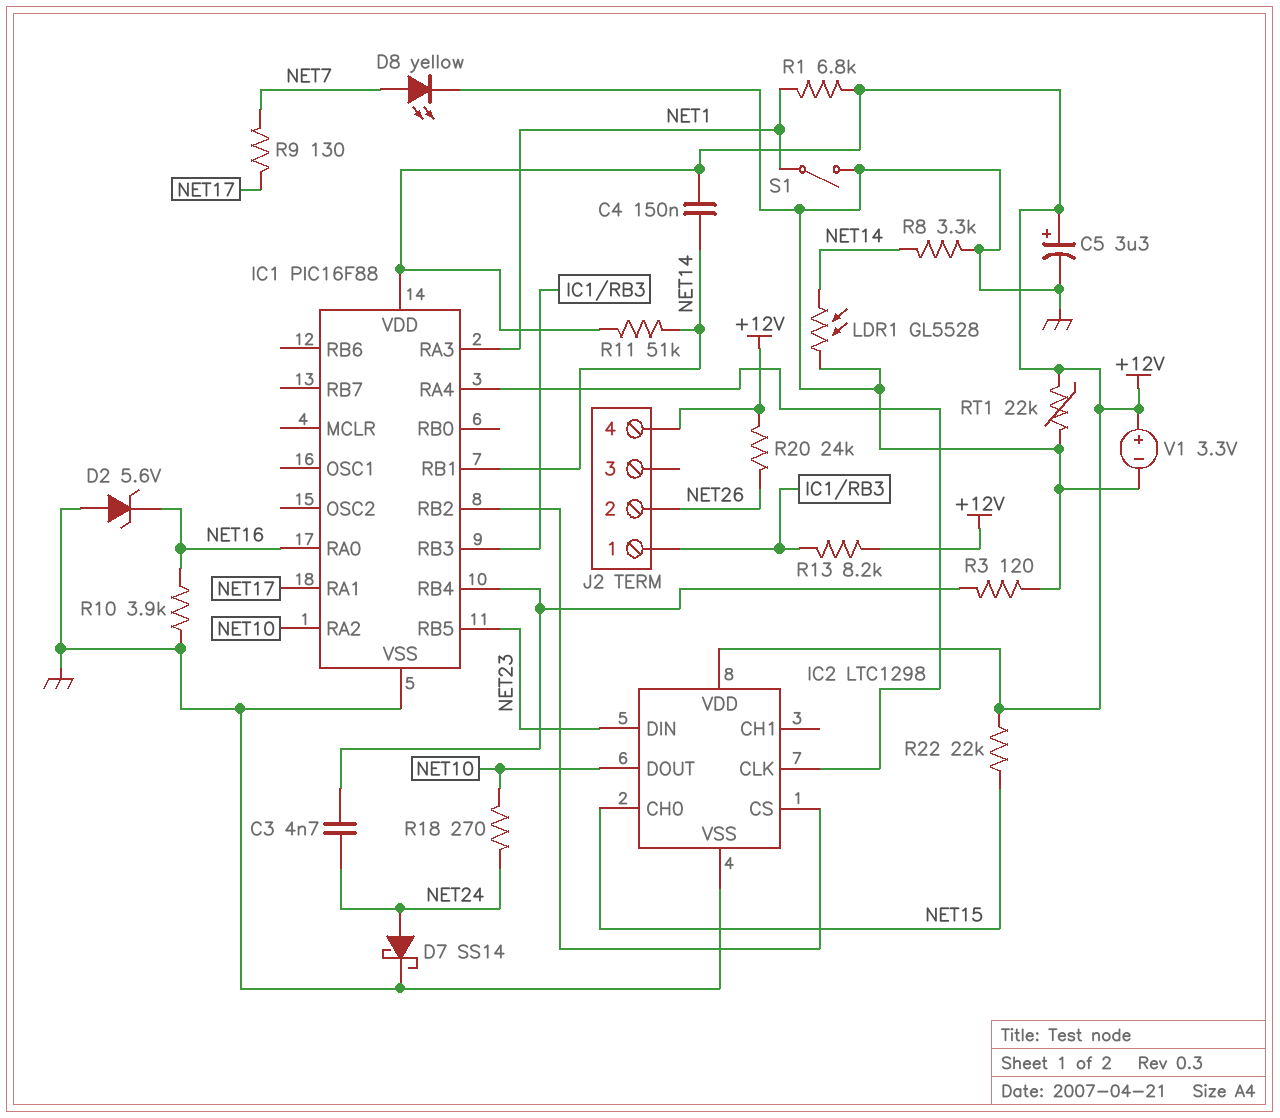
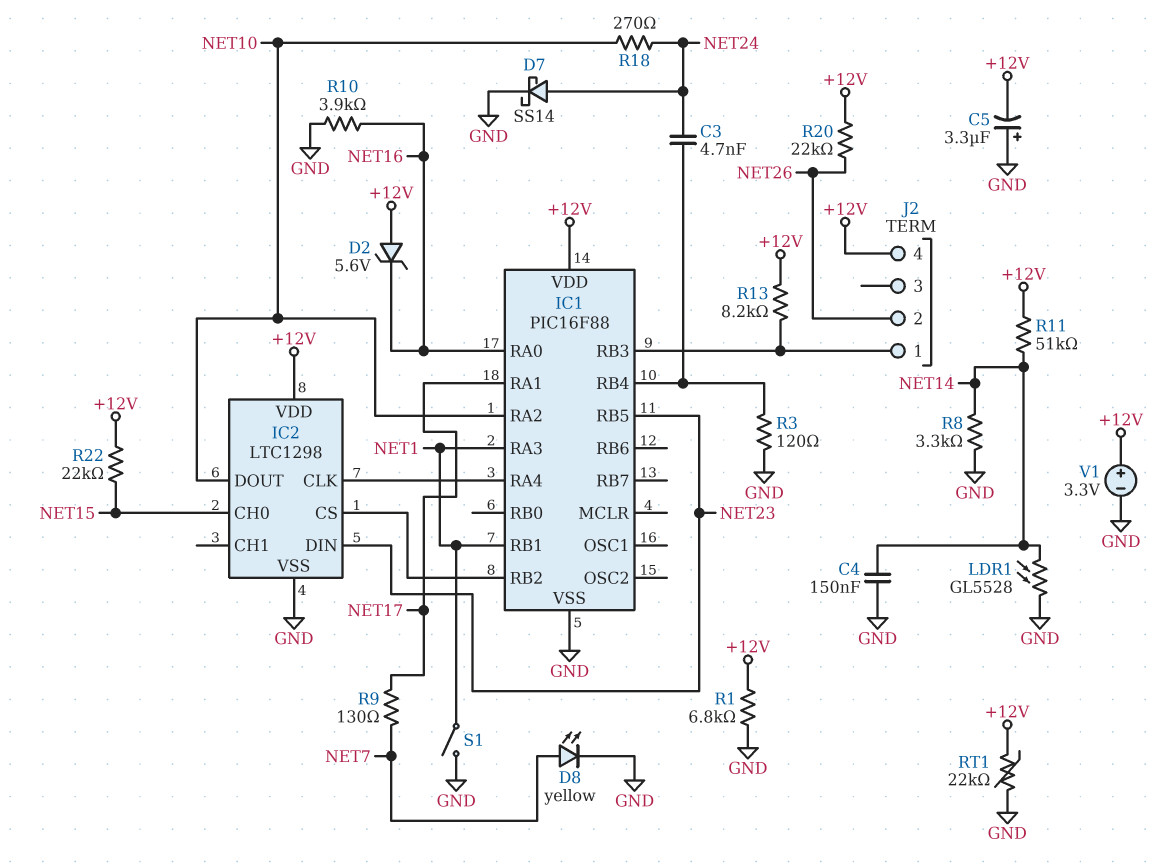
C4: 150nF (+12V, NET14) -> 150nF (GND, NET14)
C5: 3.3uF (plus +12V, minus GND) -> 3.3uF (plus GND, minus +12V)
D2: zener 5.6V (A GND, K NET16) -> zener 5.6V (A +12V, K NET16)
IC1 pin RB1: NET14 -> NET1
R1: 6.8k (+12V, NET1) -> 6.8k (+12V, GND)
R20: 24k (+12V, NET26) -> 22k (+12V, NET26)

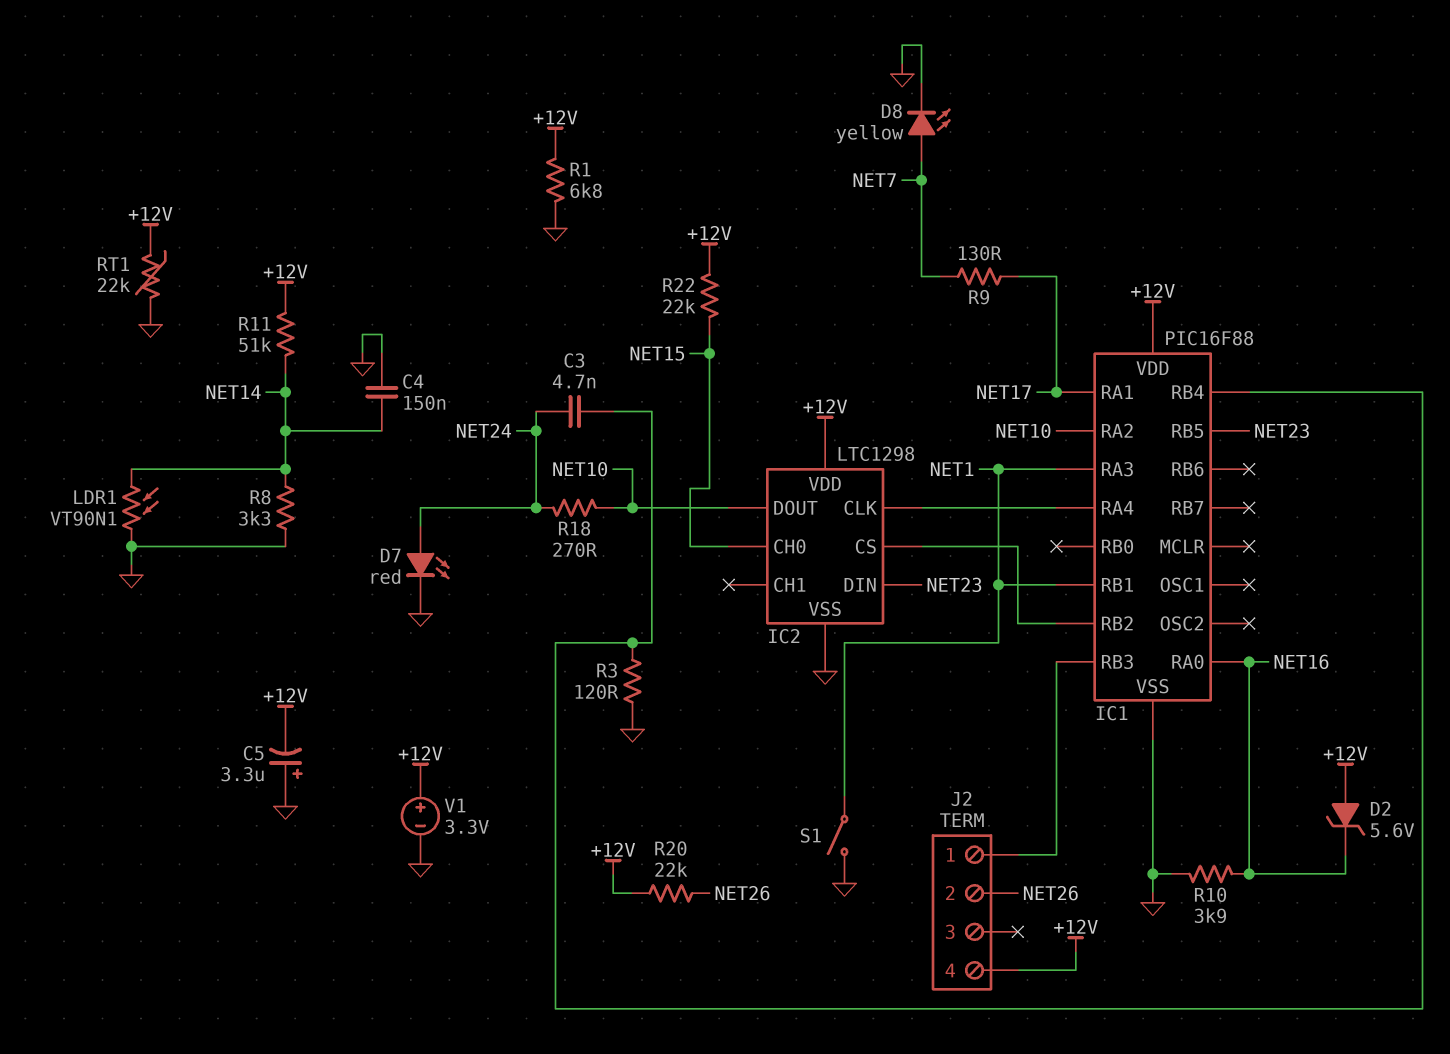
D7: schottky SS14 (A NET24, K GND) -> LED red (A NET24, K GND)
LDR1: GL5528 (GND, NET14) -> VT90N1 (GND, NET14)
R13: 8.2k (+12V, IC1/RB3) -> none

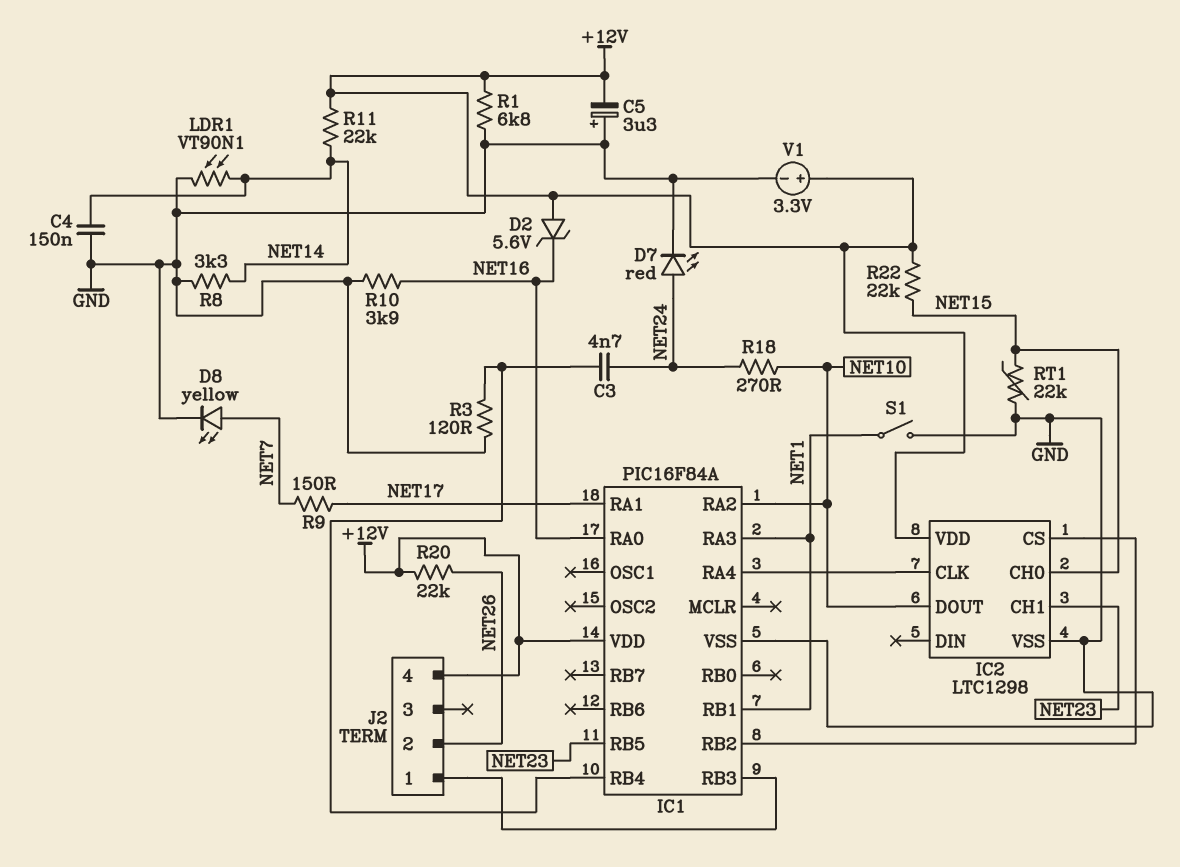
IC1: PIC16F88 -> PIC16F84A
IC2 pin CH1: none -> NET23
IC2 pin DIN: NET23 -> none
R9: 130 (NET7, NET17) -> 150 (NET7, NET17)
R11: 51k (+12V, NET14) -> 22k (+12V, NET14)
RT1: 22k (+12V, GND) -> 22k (GND, NET15)

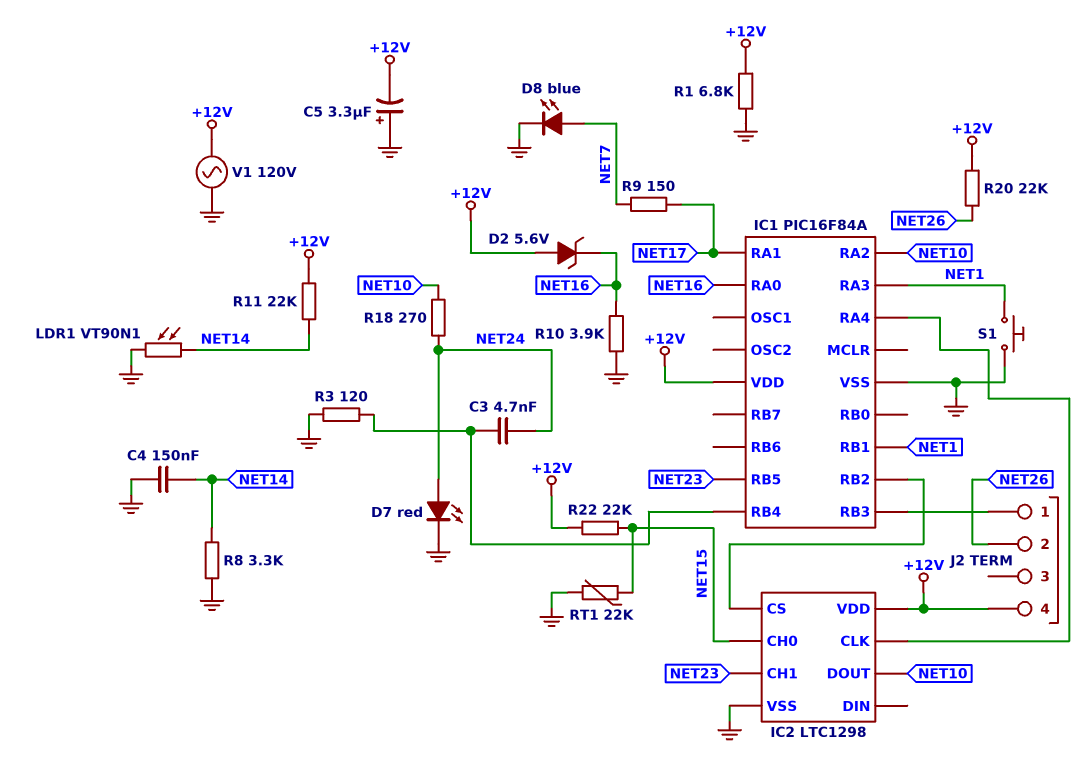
D8: LED yellow (A NET7, K GND) -> LED blue (A NET7, K GND)
S1: switch (GND, NET1) -> button (GND, NET1)
V1: 3.3V (plus +12V, minus GND) -> AC 120V (+12V, GND)

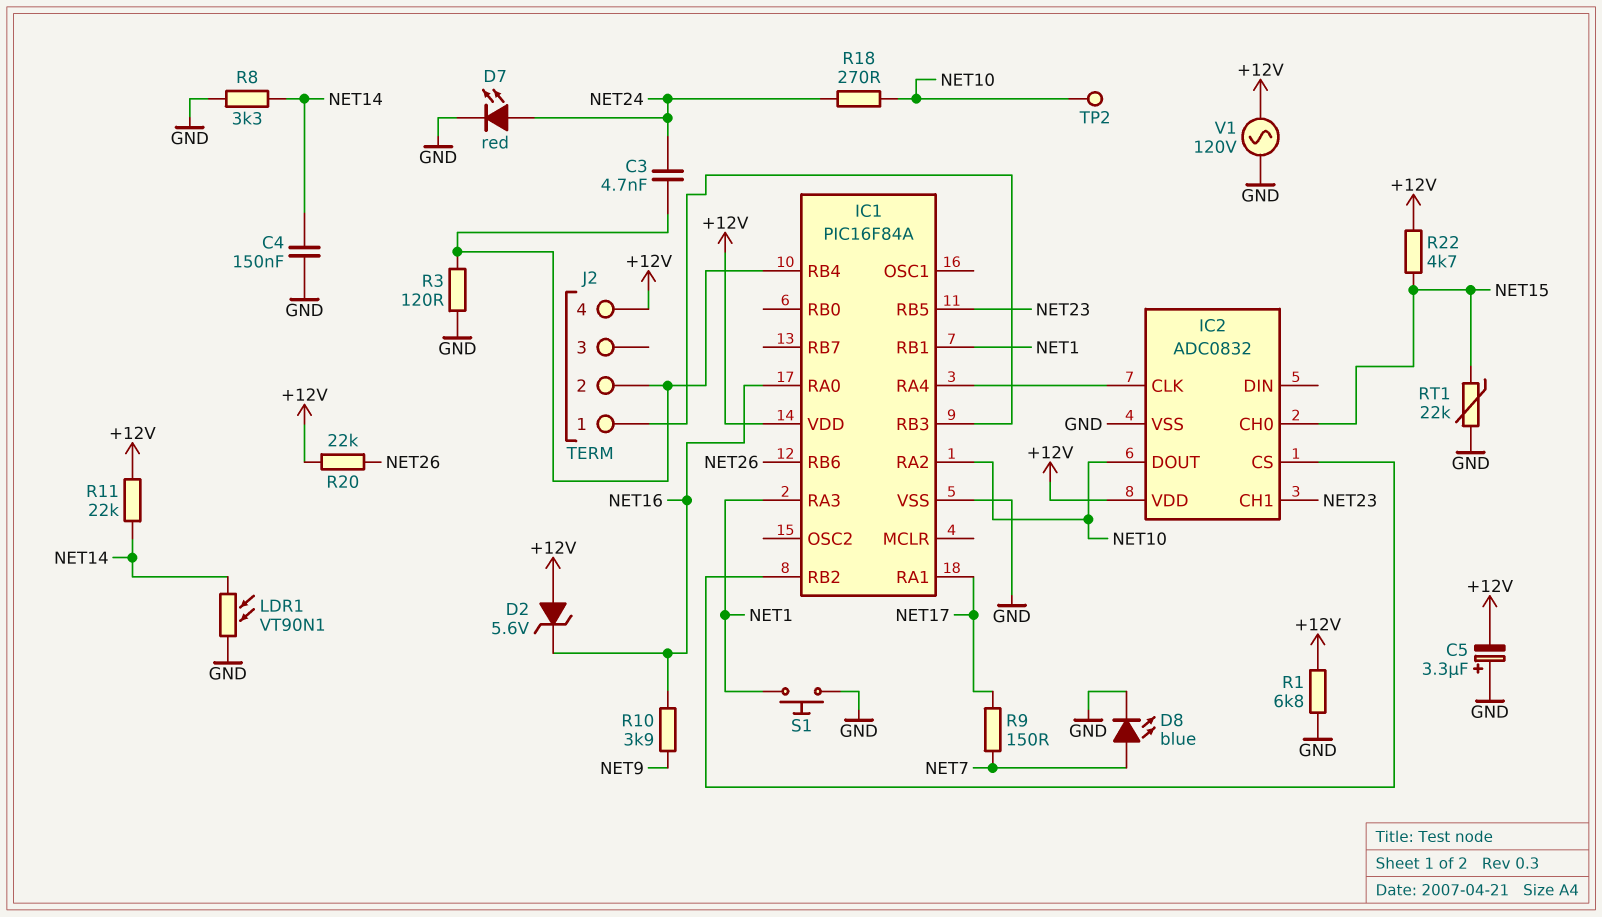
IC1 pin RB6: none -> NET26
IC2: LTC1298 -> ADC0832
J2 pin 2: NET26 -> IC1/RB4
R10: 3.9k (GND, NET16) -> 3.9k (NET9, NET16)
R22: 22k (+12V, NET15) -> 4.7k (+12V, NET15)
TP2: none -> test point (NET10)

